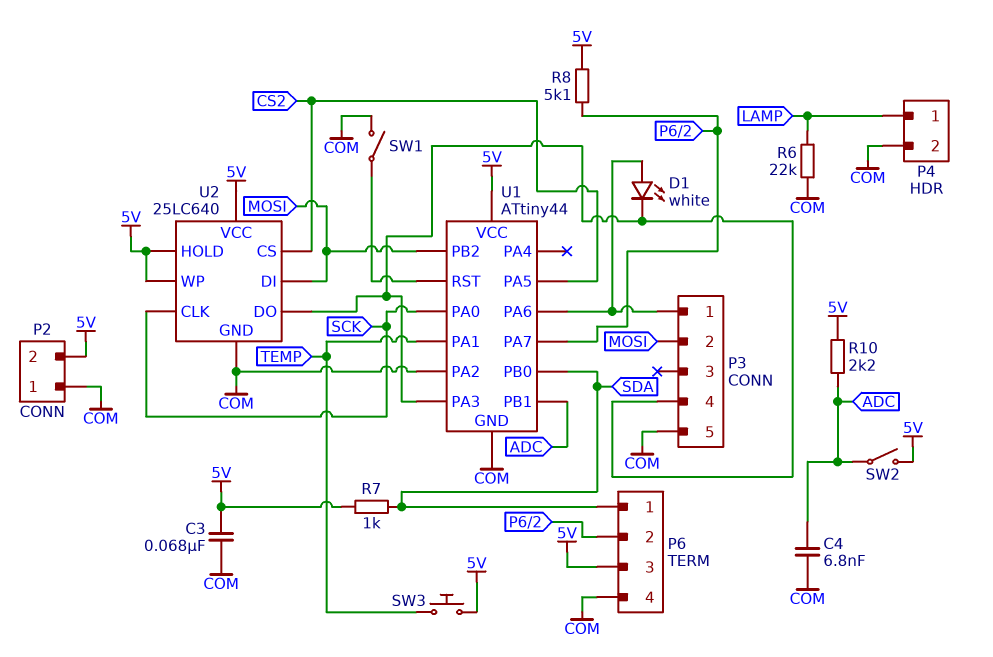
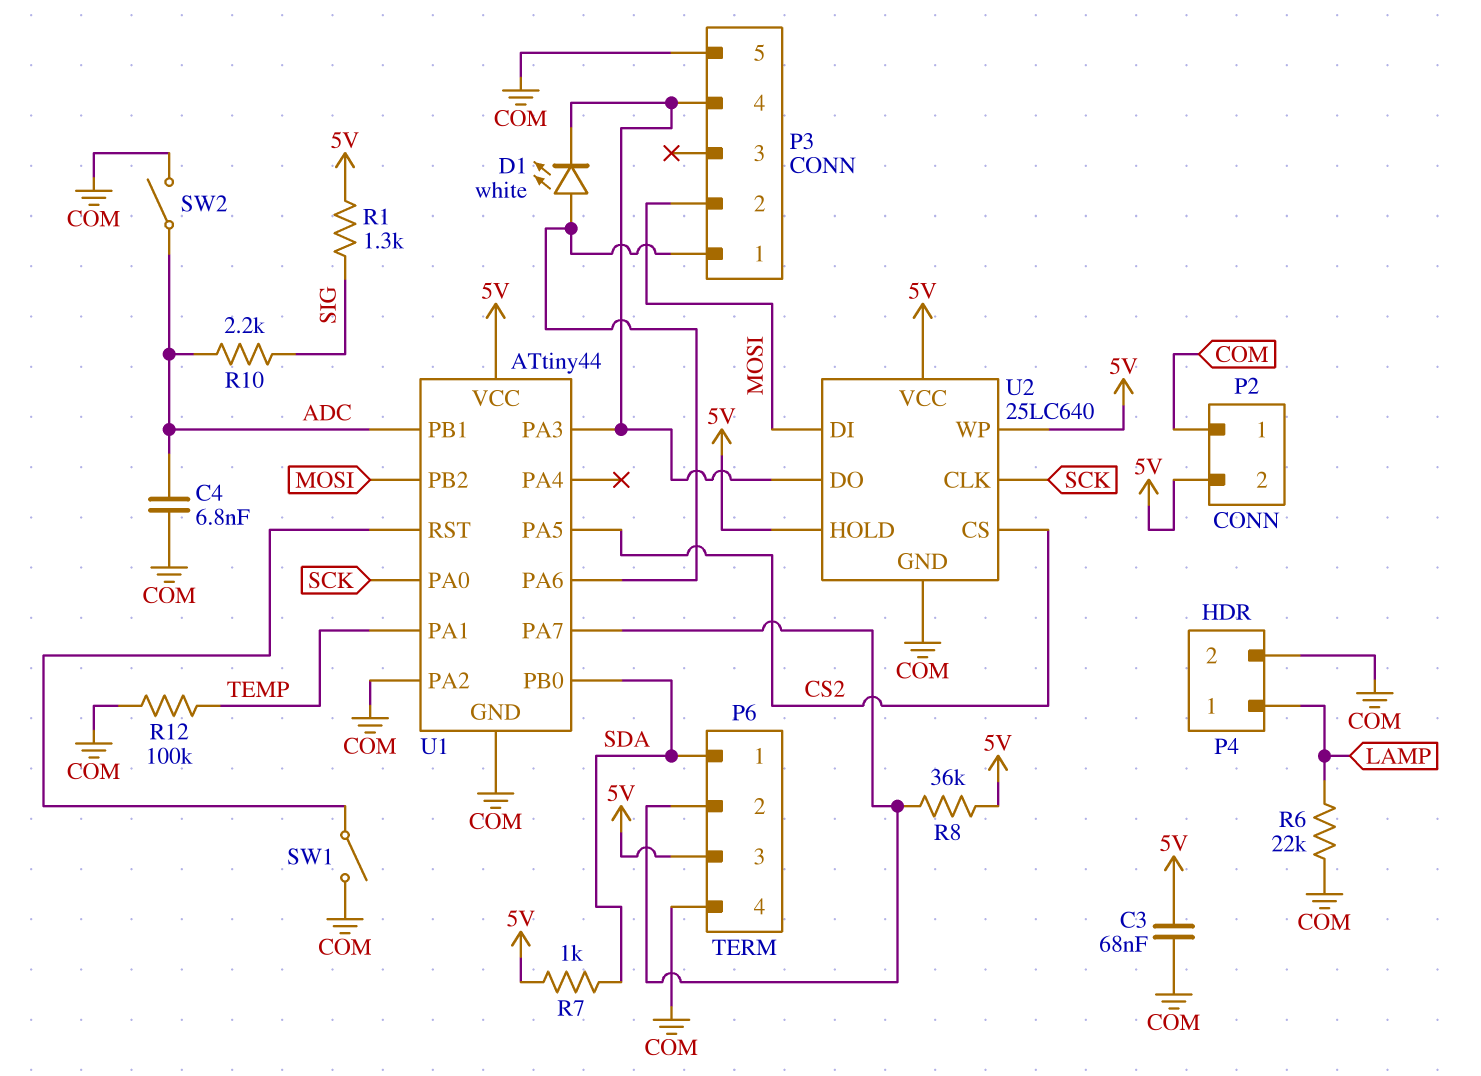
R1: none -> 1.3k (5V, SIG)
R8: 5.1k (5V, P6/2) -> 36k (5V, P6/2)
R10: 2.2k (5V, ADC) -> 2.2k (ADC, SIG)
R12: none -> 100k (COM, TEMP)
SW2: switch (5V, ADC) -> switch (ADC, COM)
SW3: button (5V, TEMP) -> none

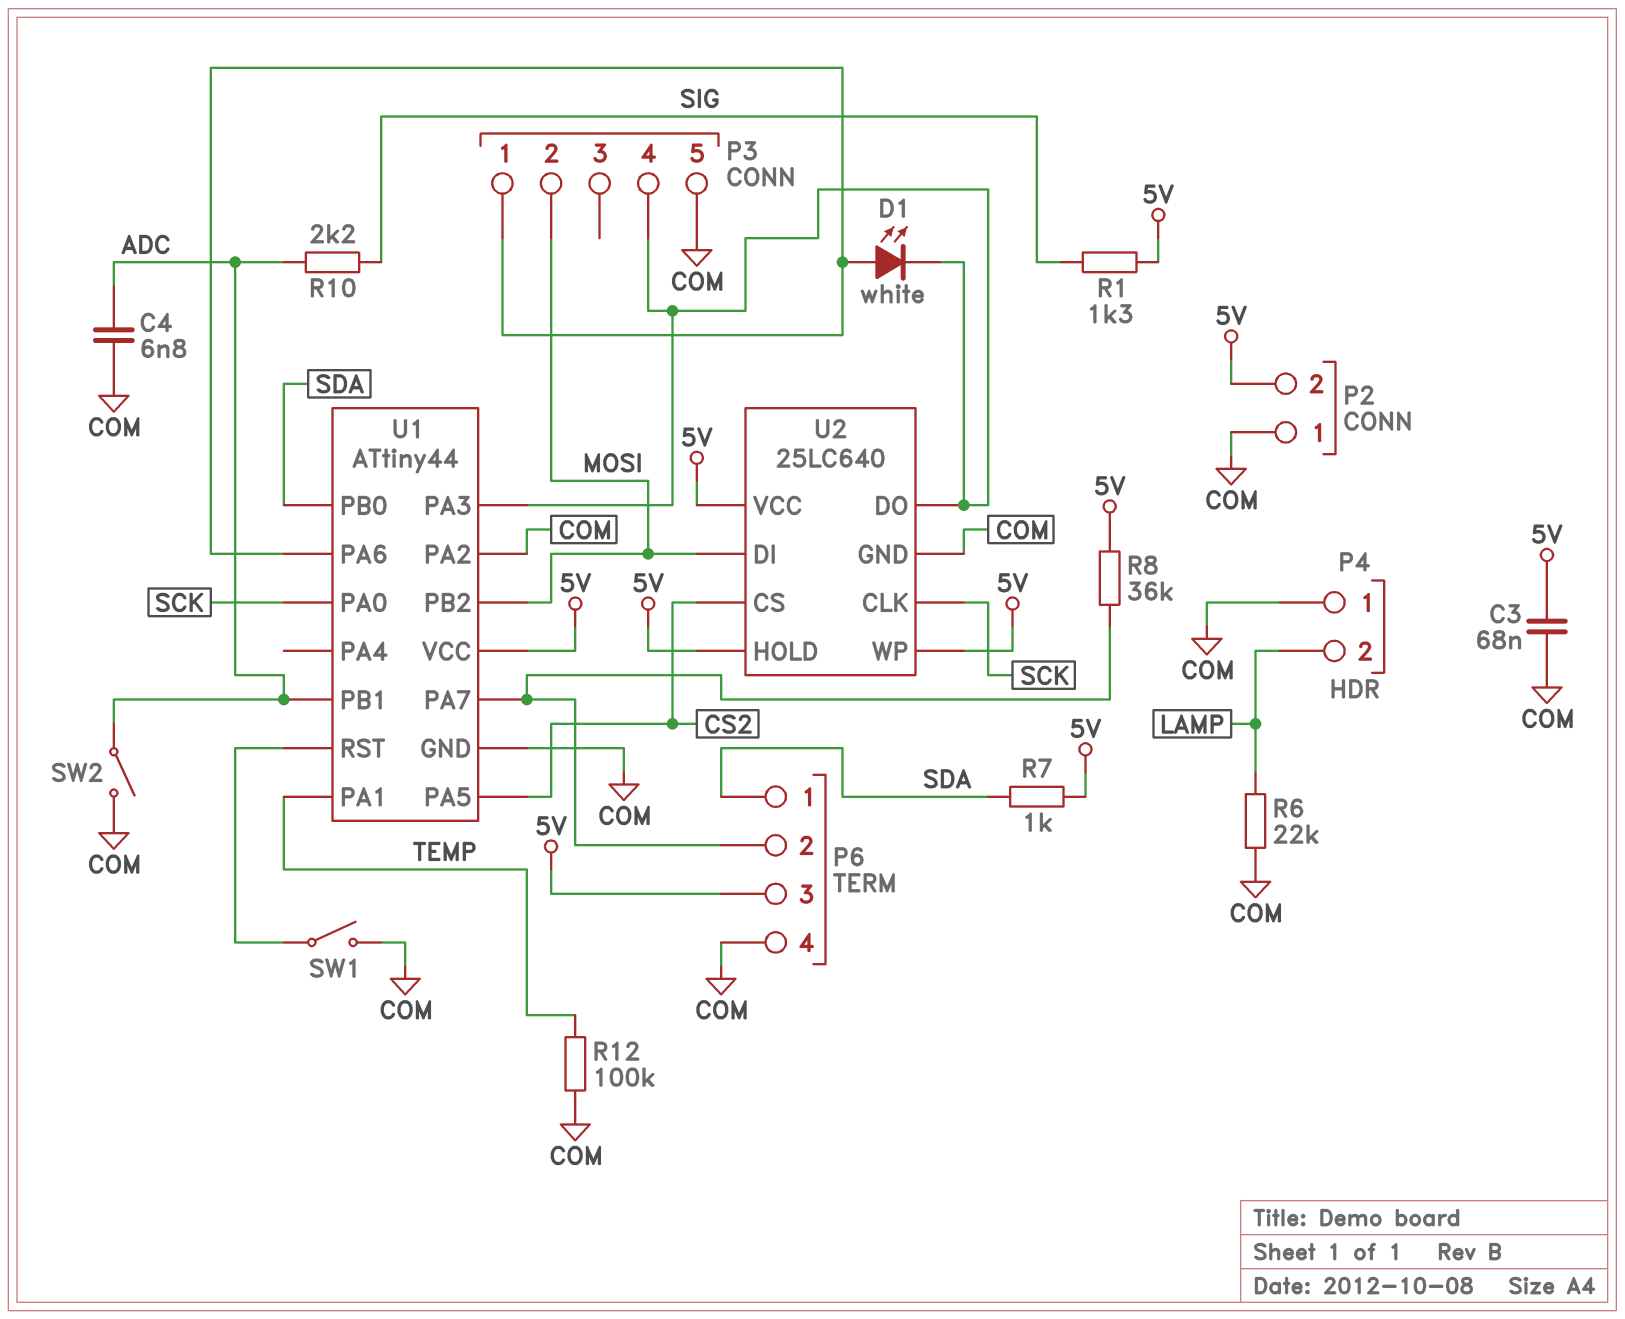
P4 pin 1: LAMP -> COM
P4 pin 2: COM -> LAMP

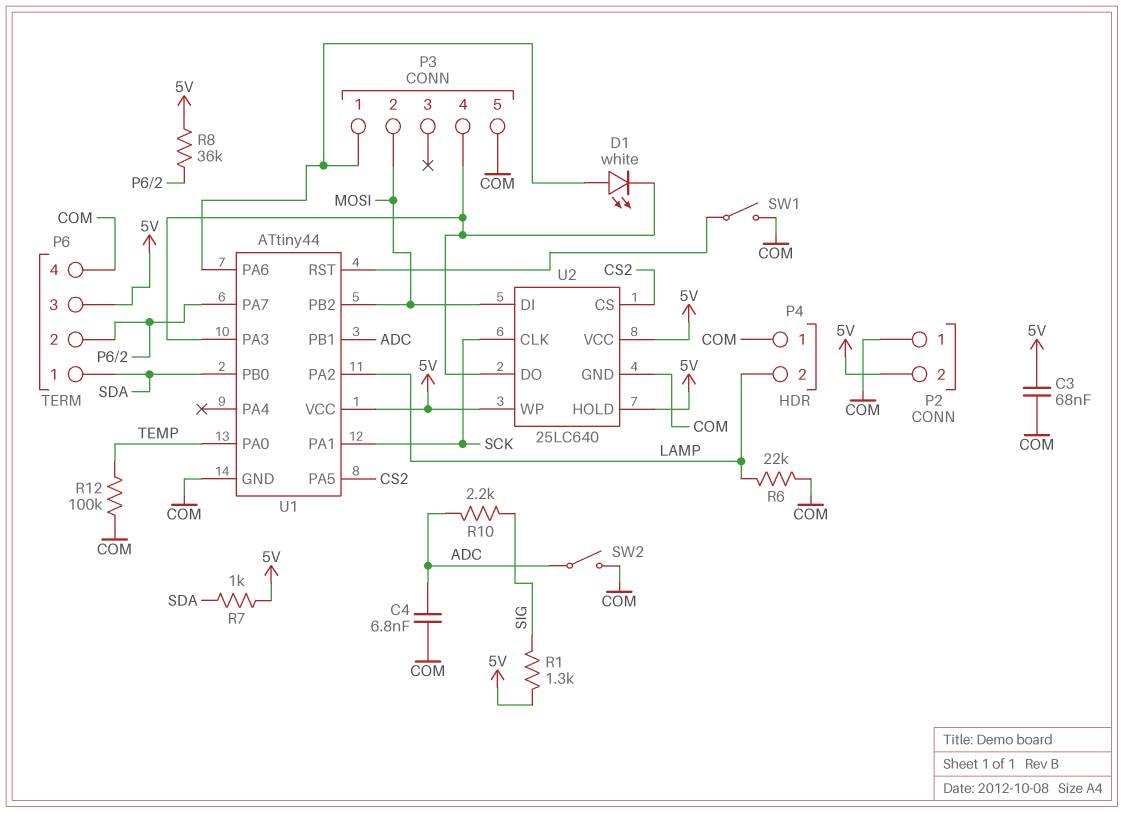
U1 pin PA0: SCK -> TEMP
U1 pin PA1: TEMP -> SCK
U1 pin PA2: COM -> LAMP

